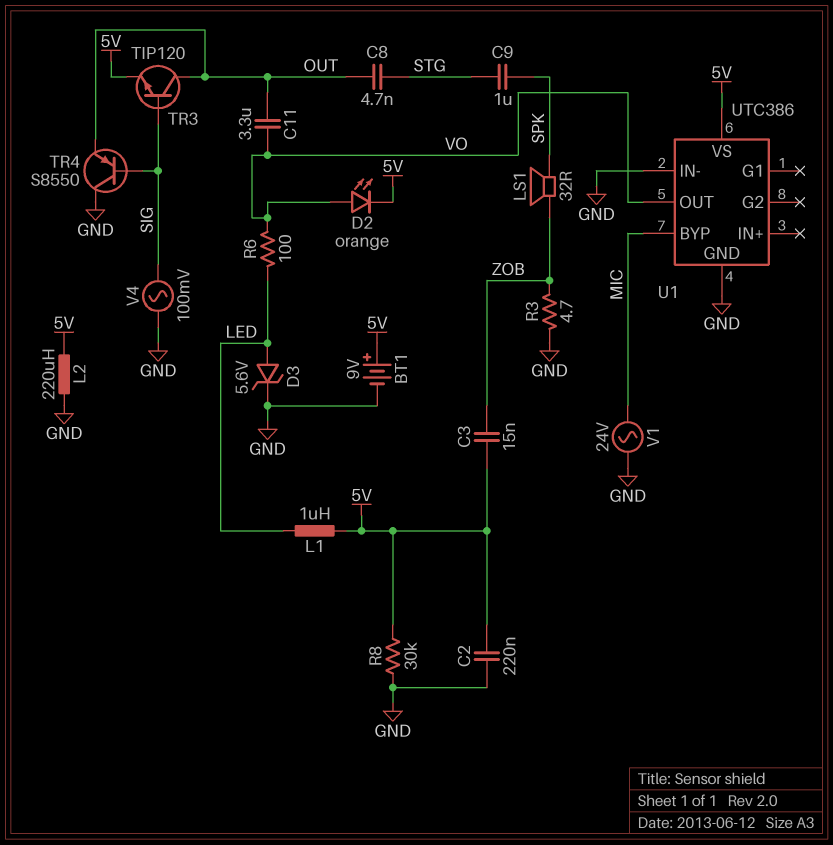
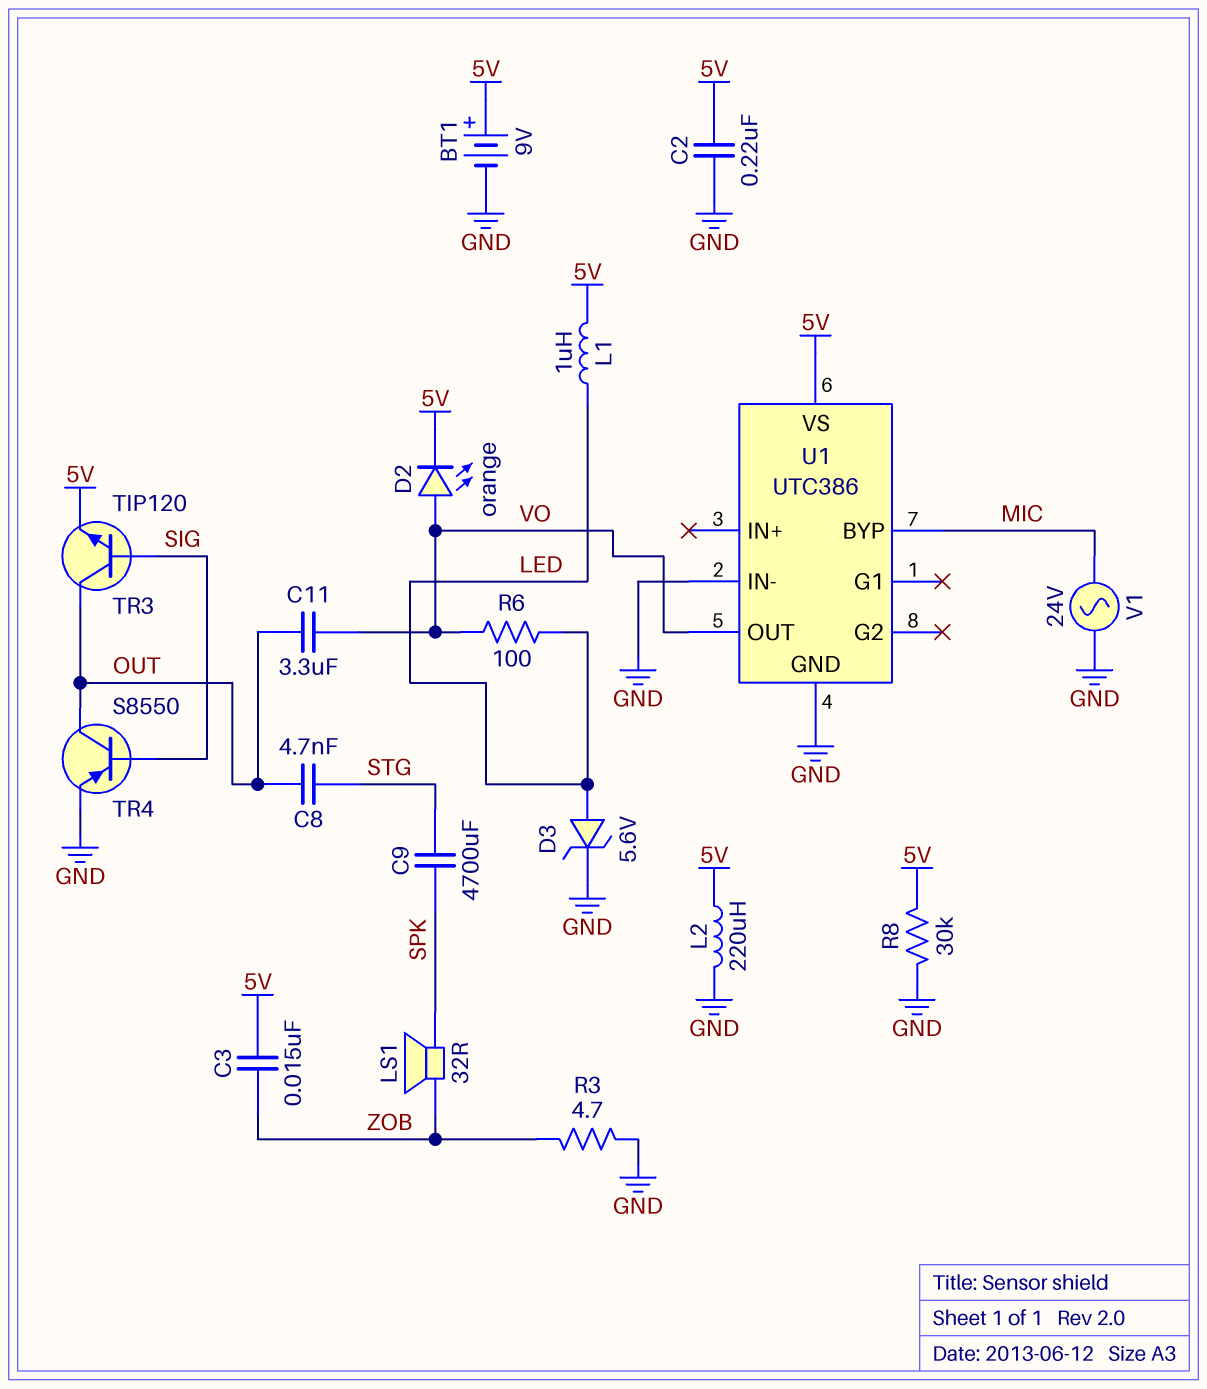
C9: 1uF (SPK, STG) -> 4700uF (SPK, STG)
TR4: PNP S8550 (B SIG, C GND, E OUT) -> PNP S8550 (B SIG, C OUT, E GND)
V4: AC 100mV (GND, SIG) -> none

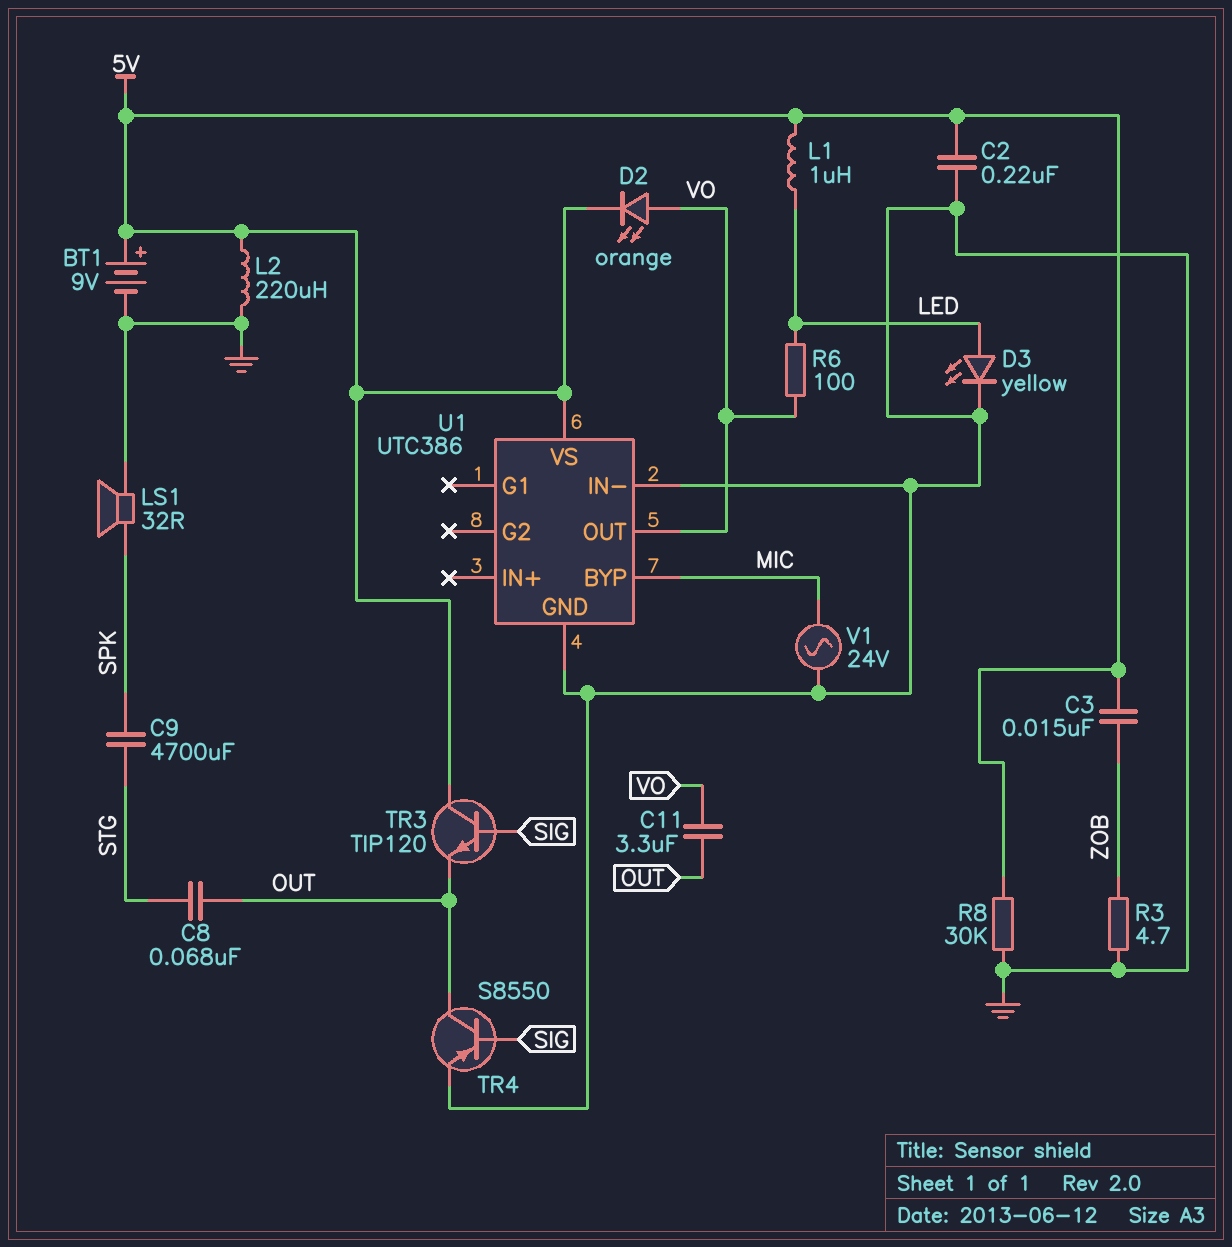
C8: 4.7nF (OUT, STG) -> 68nF (OUT, STG)
D3: zener 5.6V (A LED, K GND) -> LED yellow (A LED, K GND)
LS1: speaker 32R (SPK, ZOB) -> speaker 32R (GND, SPK)
TR3: NPN TIP120 (B SIG, C OUT, E 5V) -> NPN TIP120 (B SIG, C 5V, E OUT)

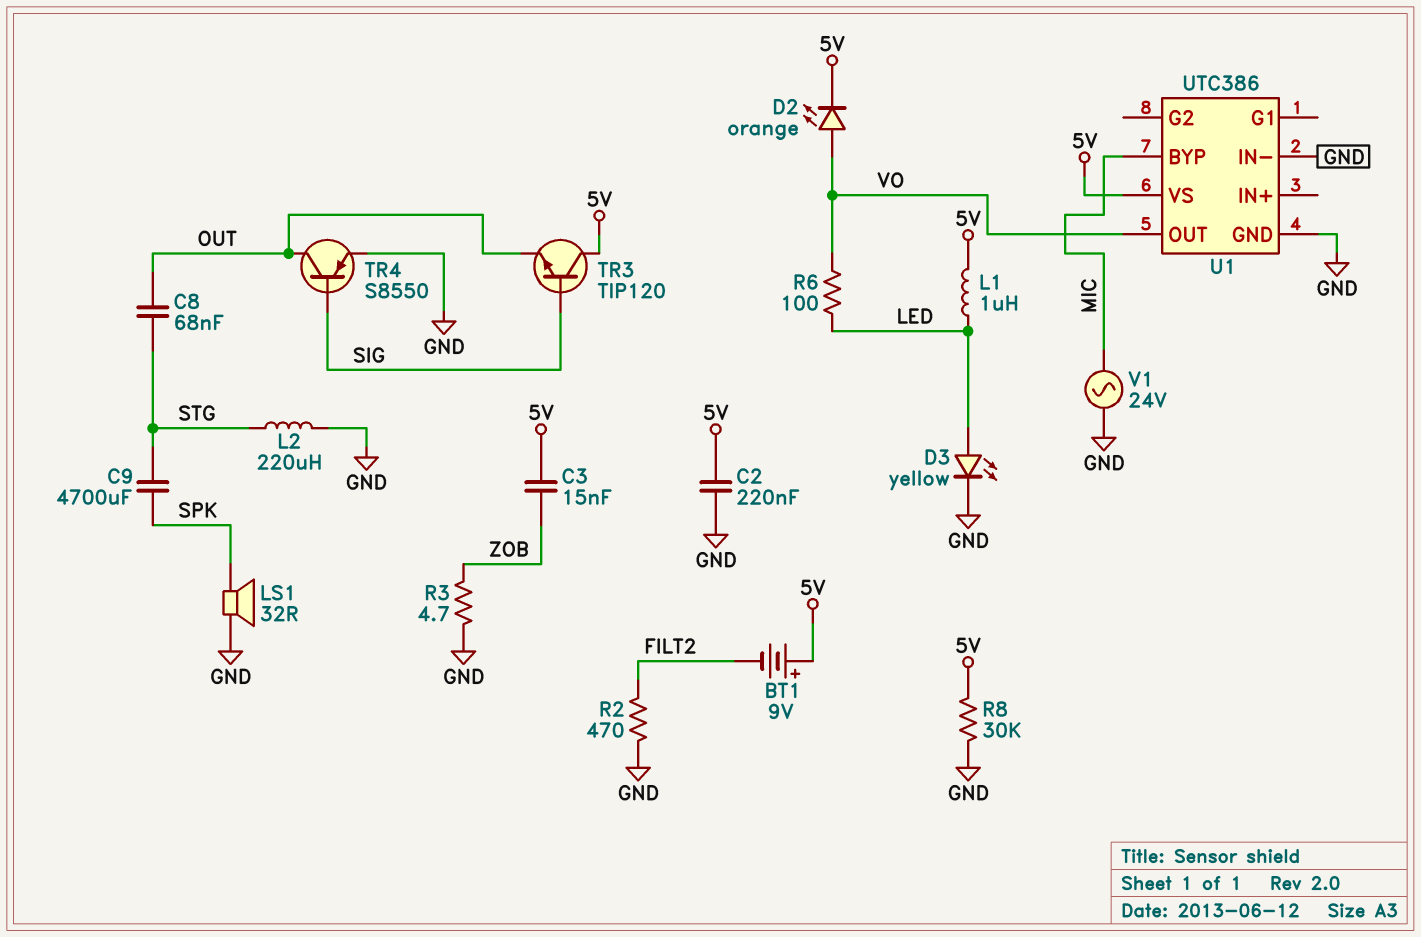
BT1: 9V (plus 5V, minus GND) -> 9V (plus 5V, minus FILT2)
C11: 3.3uF (OUT, VO) -> none
L2: 220uH (5V, GND) -> 220uH (GND, STG)
R2: none -> 470 (FILT2, GND)

